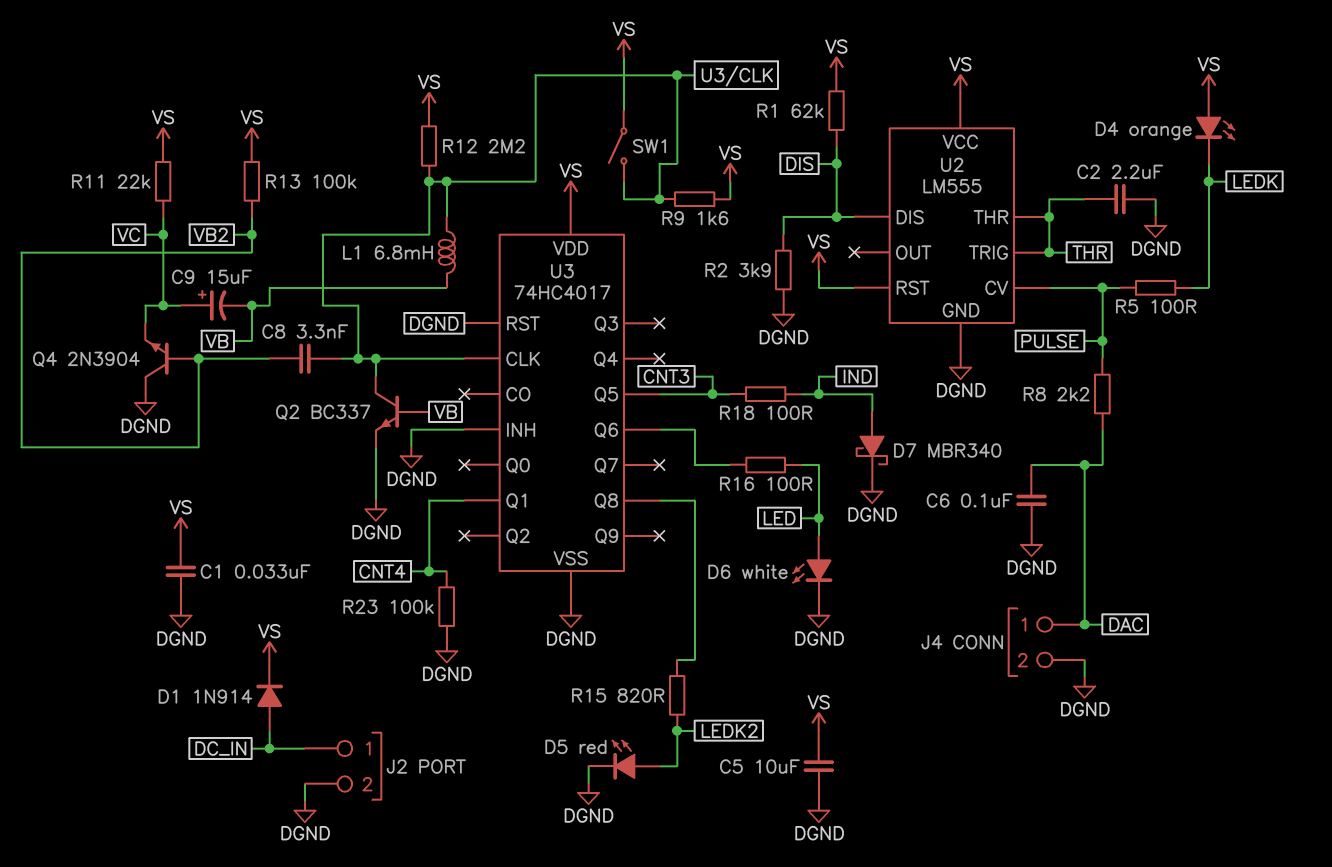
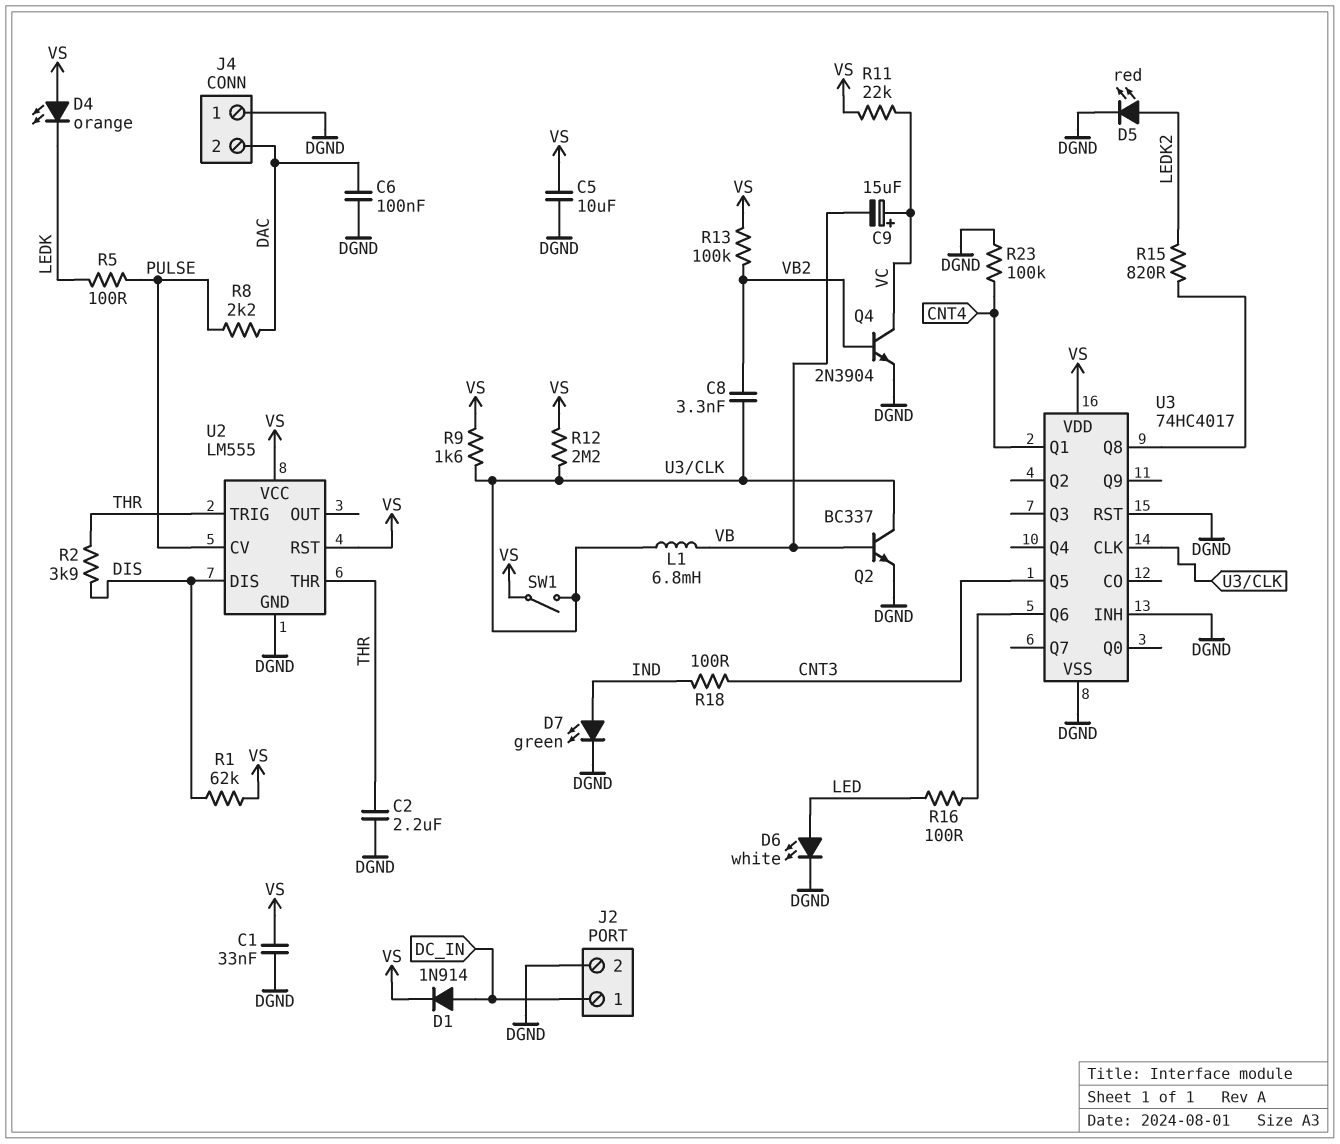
D7: schottky MBR340 (A IND, K DGND) -> LED green (A IND, K DGND)
J4 pin 1: DAC -> DGND
J4 pin 2: DGND -> DAC
Q4: NPN 2N3904 (B VB2, C DGND, E VC) -> NPN 2N3904 (B VB2, C VC, E DGND)
R2: 3.9k (DGND, DIS) -> 3.9k (DIS, THR)

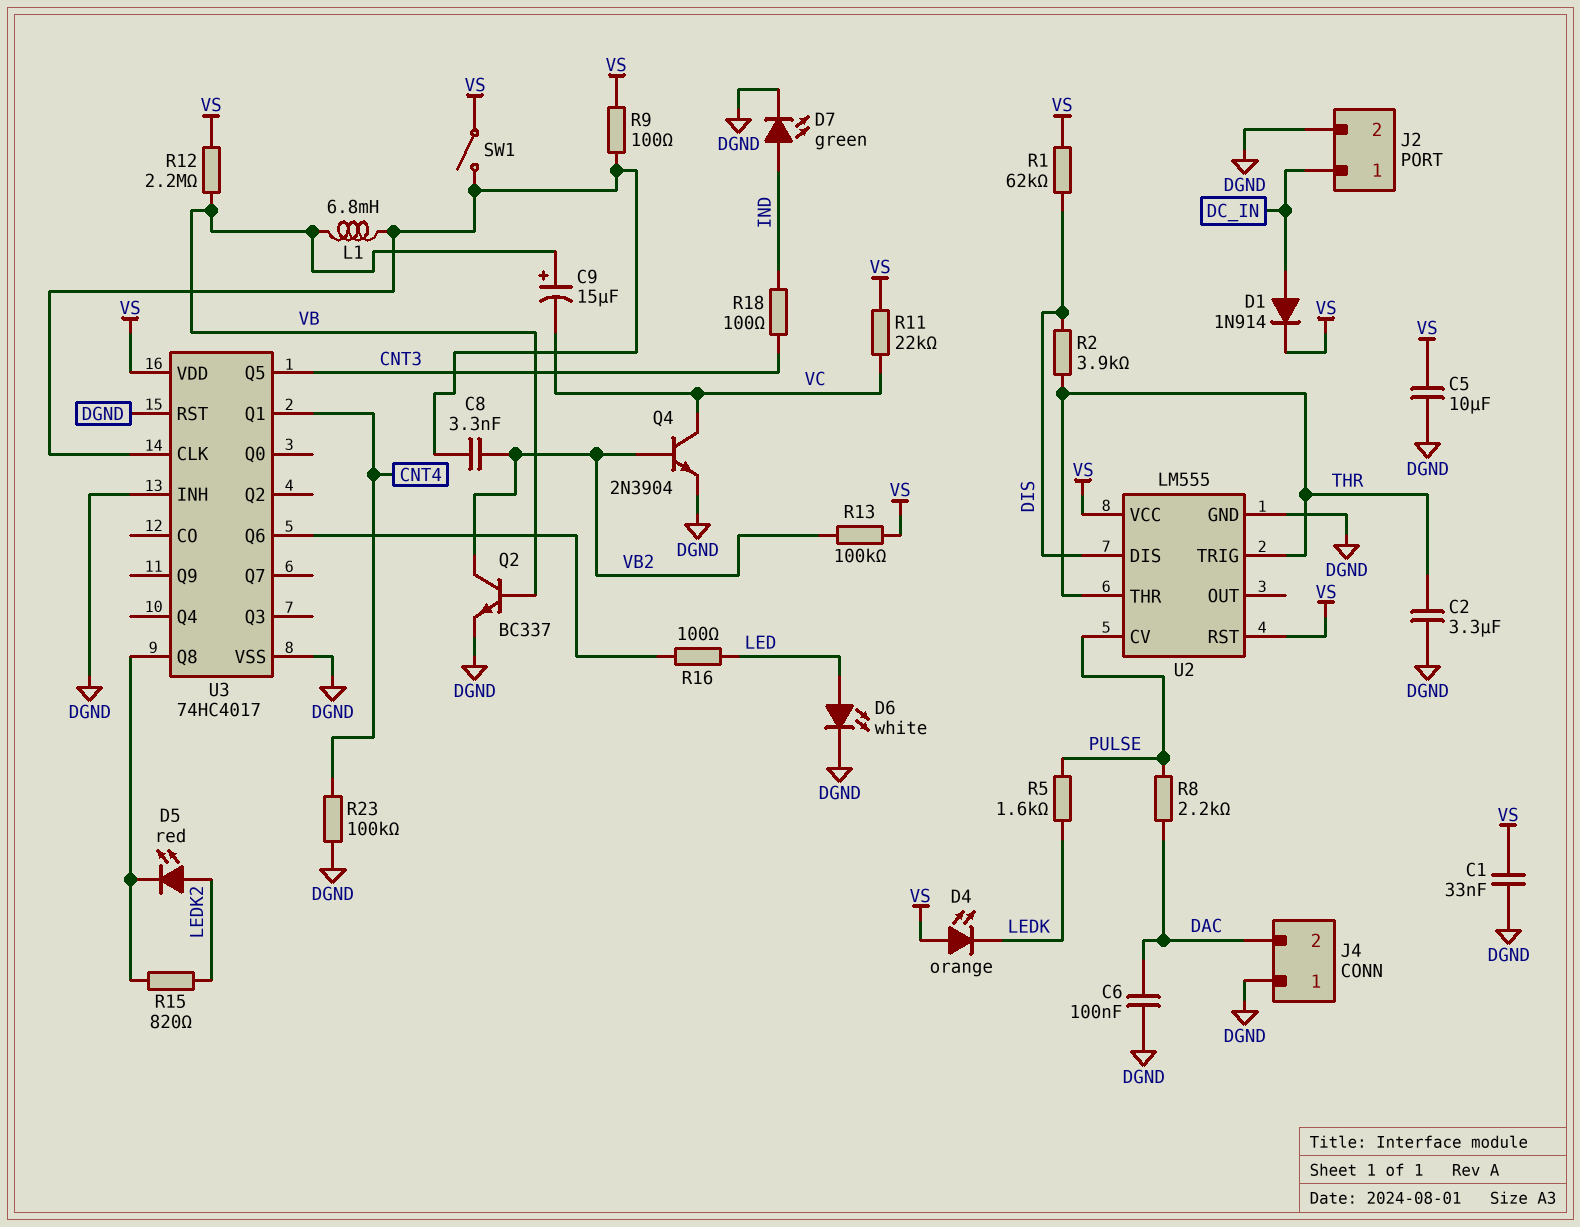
C2: 2.2uF (DGND, THR) -> 3.3uF (DGND, THR)
C9: 15uF (plus VC, minus VB) -> 15uF (plus VB, minus VC)
D5: LED red (A LEDK2, K DGND) -> LED red (A LEDK2, K U3/Q8)
Q2: NPN BC337 (B VB, C U3/CLK, E DGND) -> NPN BC337 (B VB, C VB2, E DGND)
R5: 100 (LEDK, PULSE) -> 1.6k (LEDK, PULSE)
R9: 1.6k (U3/CLK, VS) -> 100 (U3/CLK, VS)
R12: 2.2M (U3/CLK, VS) -> 2.2M (VB, VS)

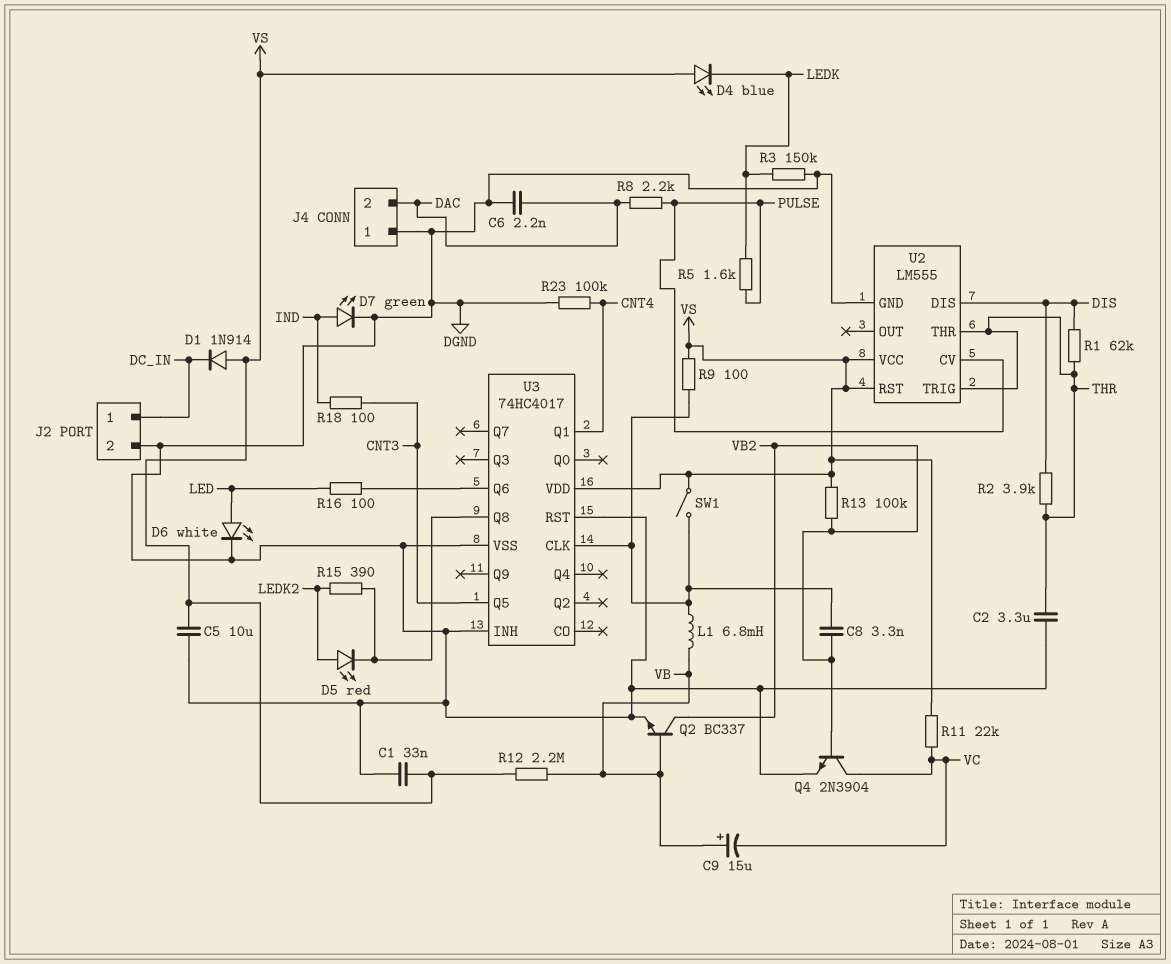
C6: 100nF (DAC, DGND) -> 2.2nF (DAC, DGND)
D1: diode 1N914 (A DC_IN, K VS) -> diode 1N914 (A VS, K DC_IN)
D4: LED orange (A VS, K LEDK) -> LED blue (A VS, K LEDK)
R1: 62k (DIS, VS) -> 62k (DIS, THR)
R3: none -> 150k (DGND, LEDK)
R15: 820 (LEDK2, U3/Q8) -> 390 (LEDK2, U3/Q8)

